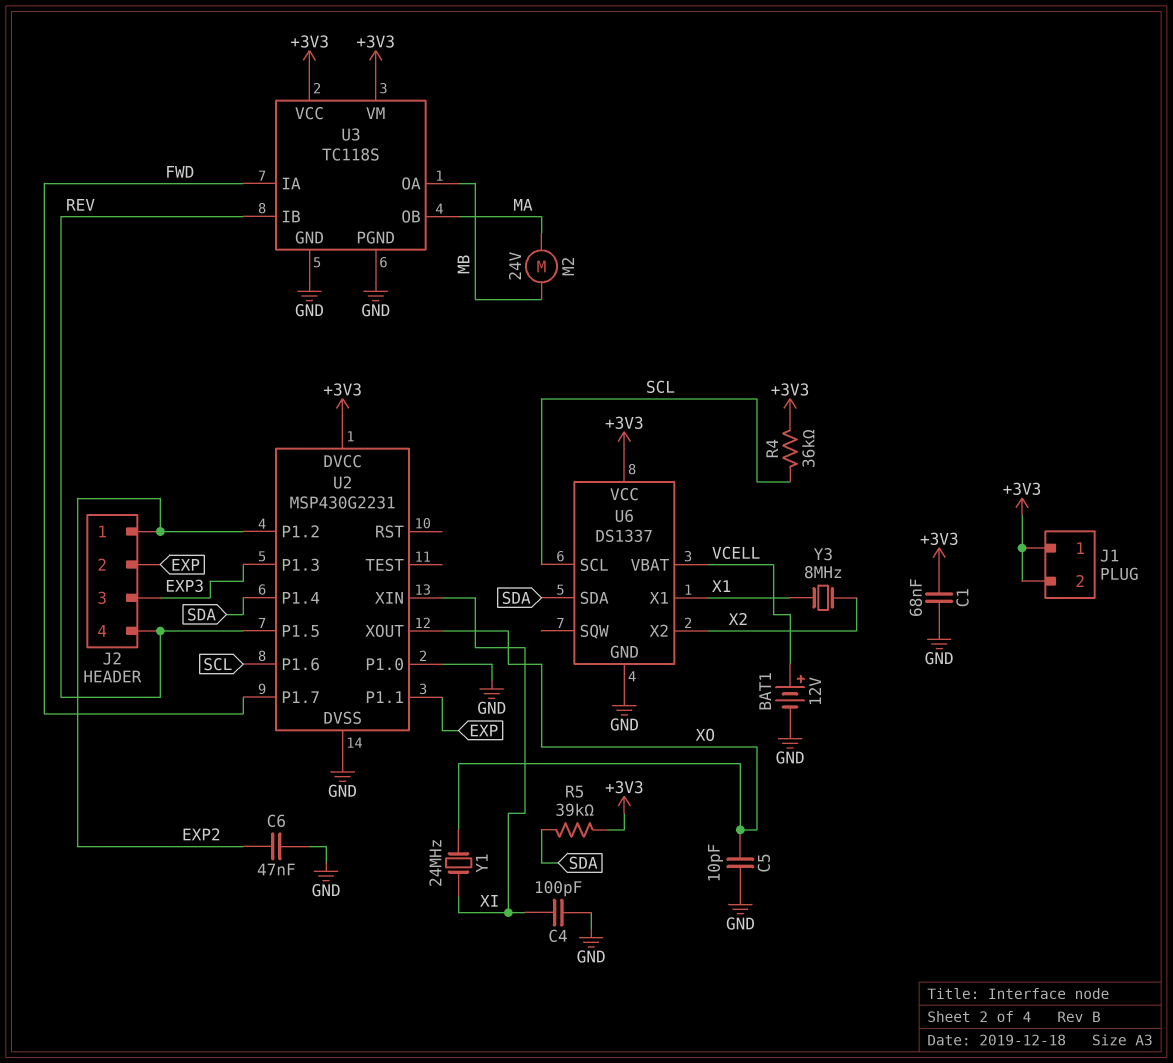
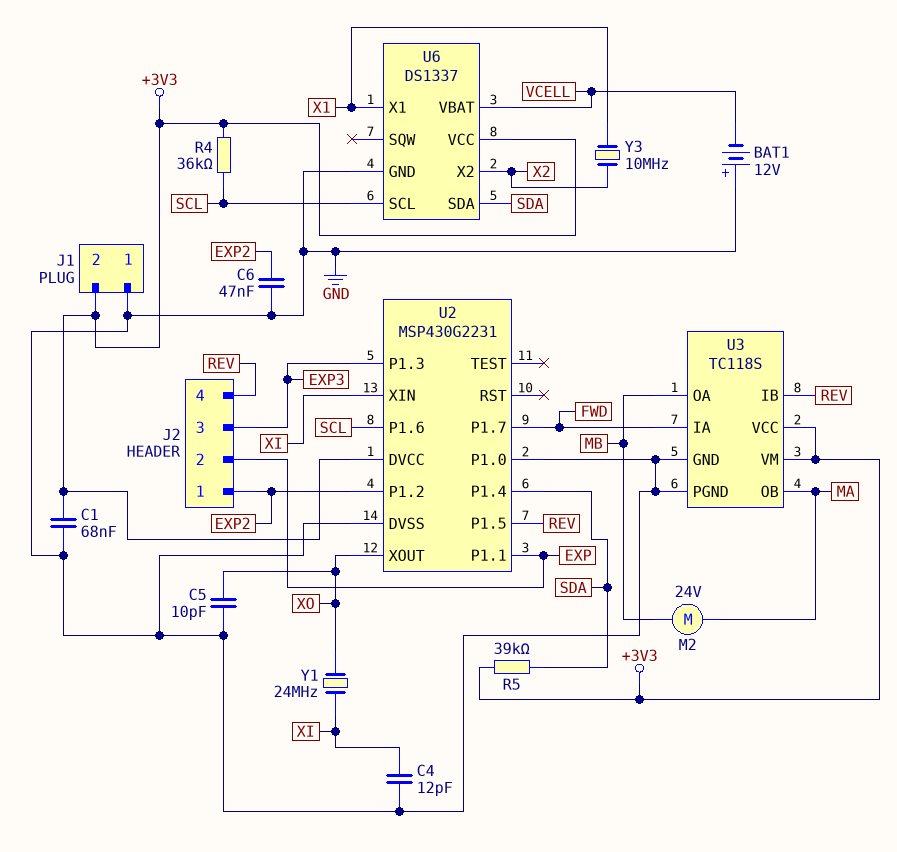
BAT1: 12V (plus VCELL, minus GND) -> 12V (plus GND, minus VCELL)
C4: 100pF (GND, XI) -> 12pF (GND, XI)
J1 pin 1: +3V3 -> GND
Y3: 8MHz (X1, X2) -> 10MHz (X1, X2)

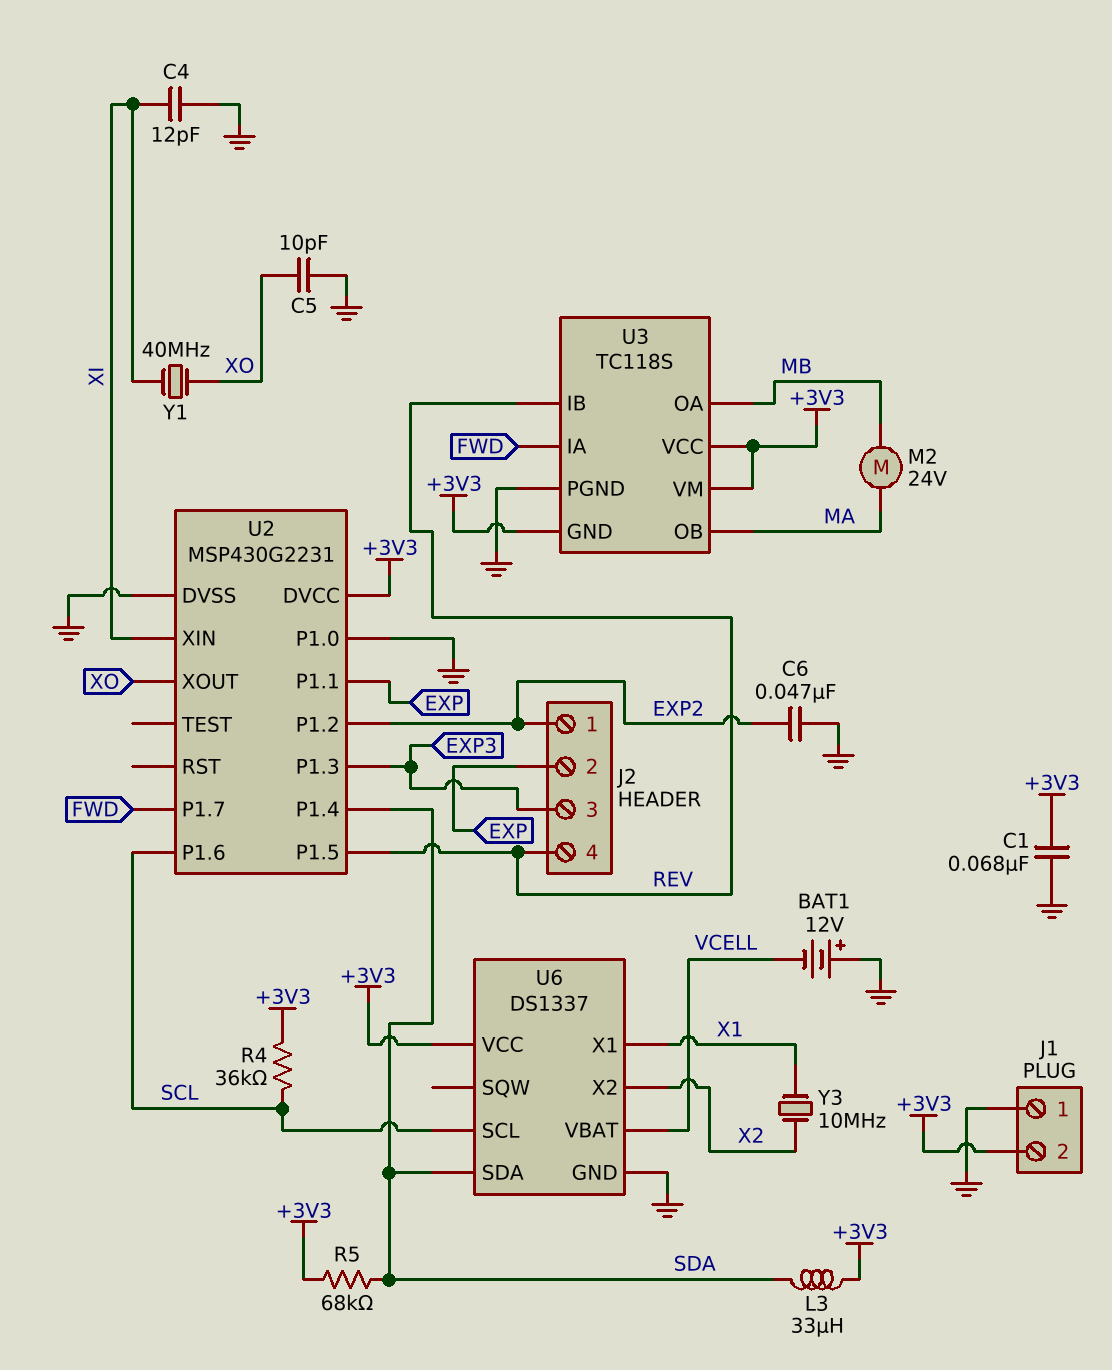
L3: none -> 33uH (+3V3, SDA)
R5: 39k (+3V3, SDA) -> 68k (+3V3, SDA)
U3 pin GND: GND -> +3V3
Y1: 24MHz (XI, XO) -> 40MHz (XI, XO)

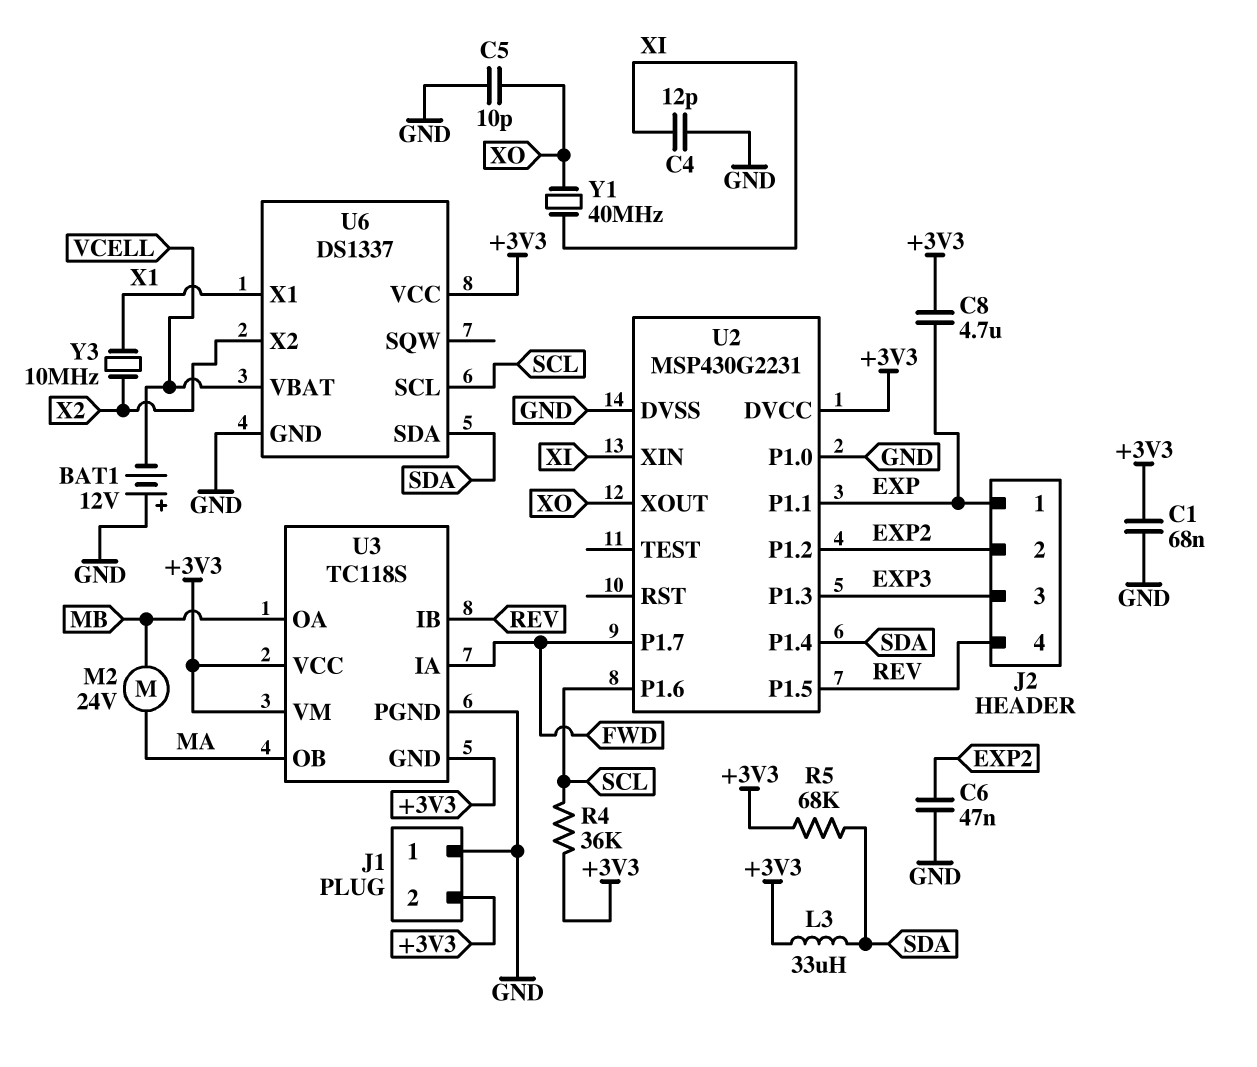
C8: none -> 4.7uF (+3V3, EXP)
J2 pin 1: EXP2 -> EXP
J2 pin 2: EXP -> EXP2

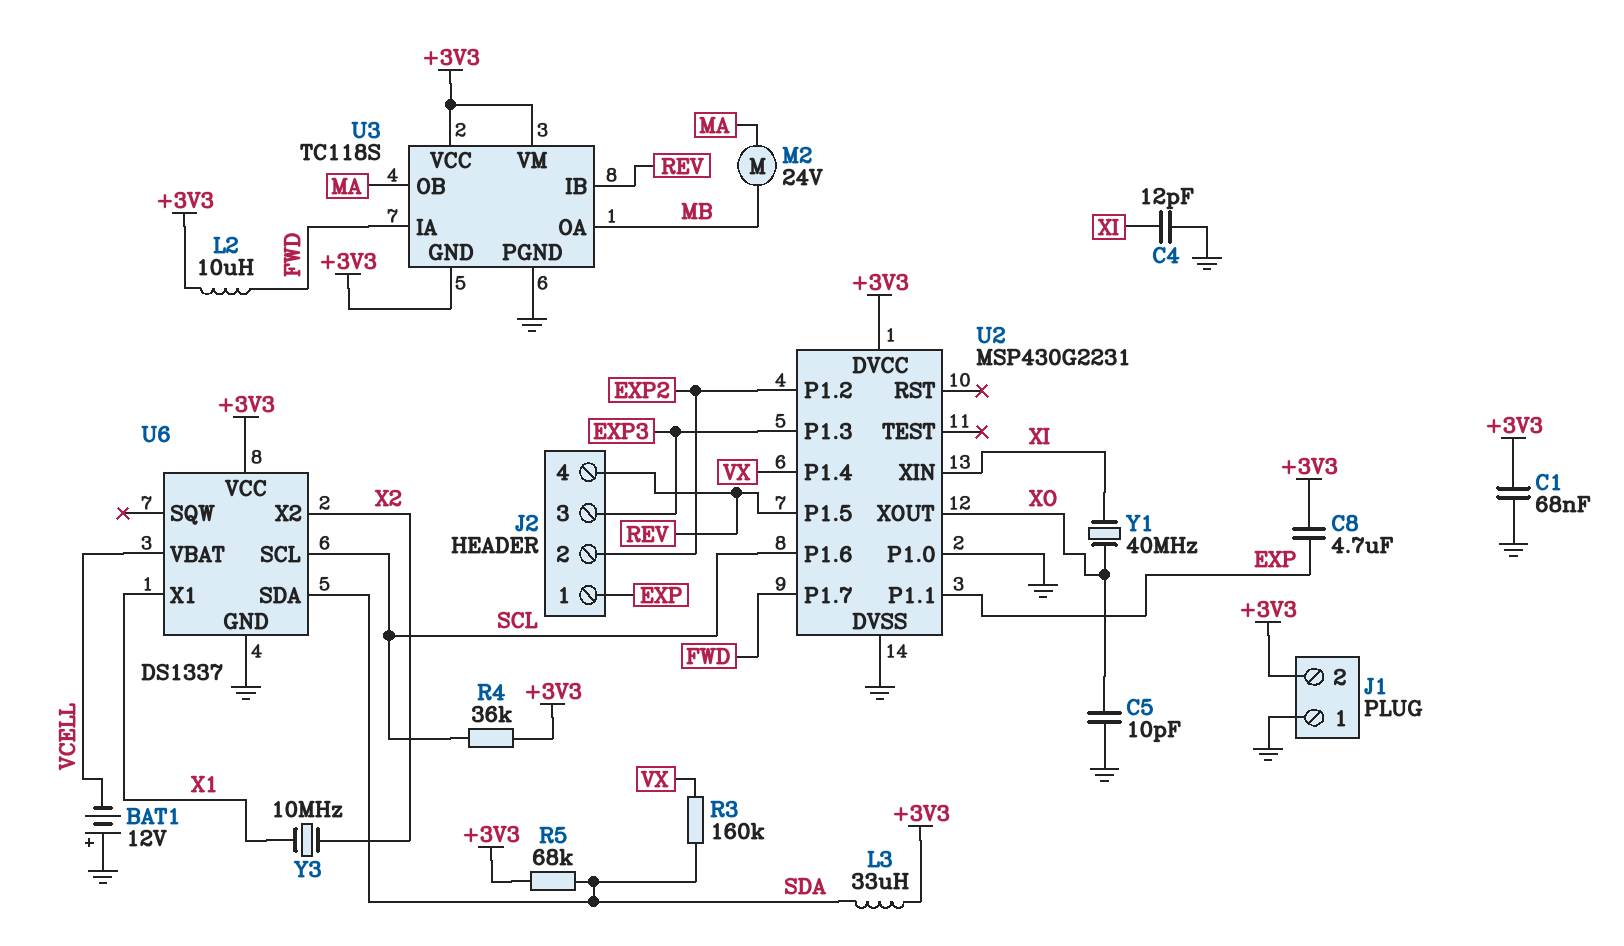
C6: 47nF (EXP2, GND) -> none
L2: none -> 10uH (+3V3, FWD)
R3: none -> 160k (SDA, VX)
U2 pin P1.4: SDA -> VX

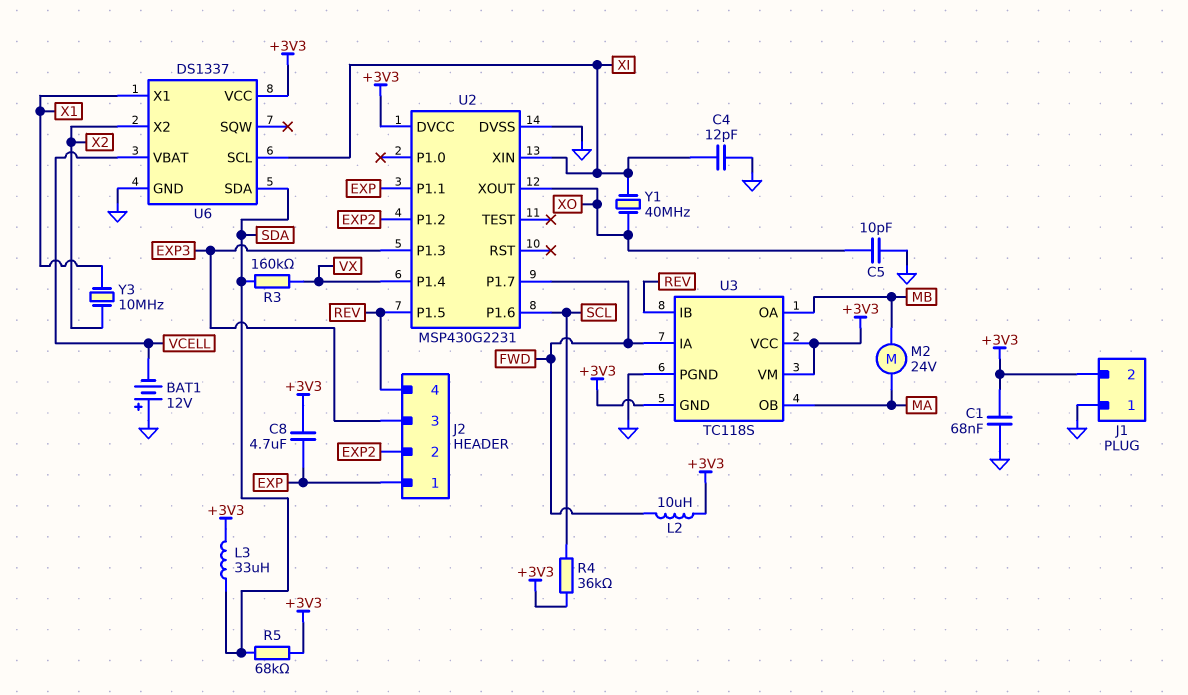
U2 pin P1.0: GND -> none
U6 pin SCL: SCL -> XI

